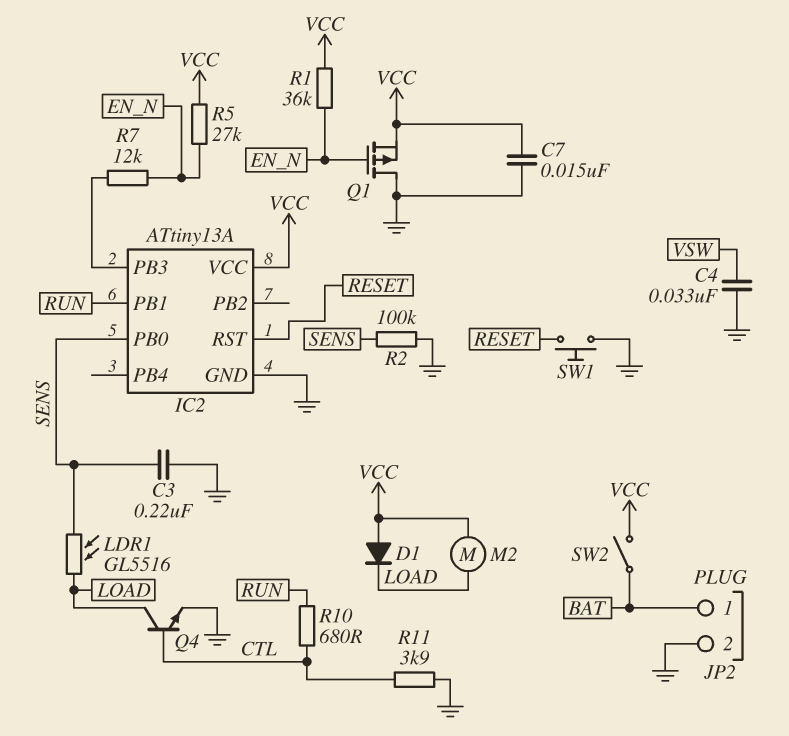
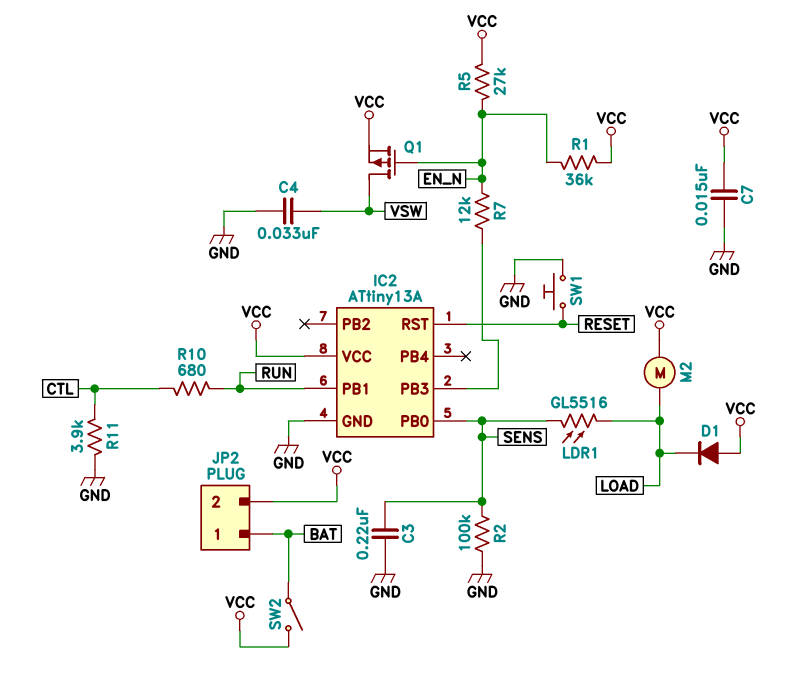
JP2 pin 2: GND -> VCC
Q1: PMOS (G EN_N, D GND, S VCC) -> PMOS (G EN_N, D VSW, S VCC)
Q4: NPN (B CTL, C LOAD, E GND) -> none

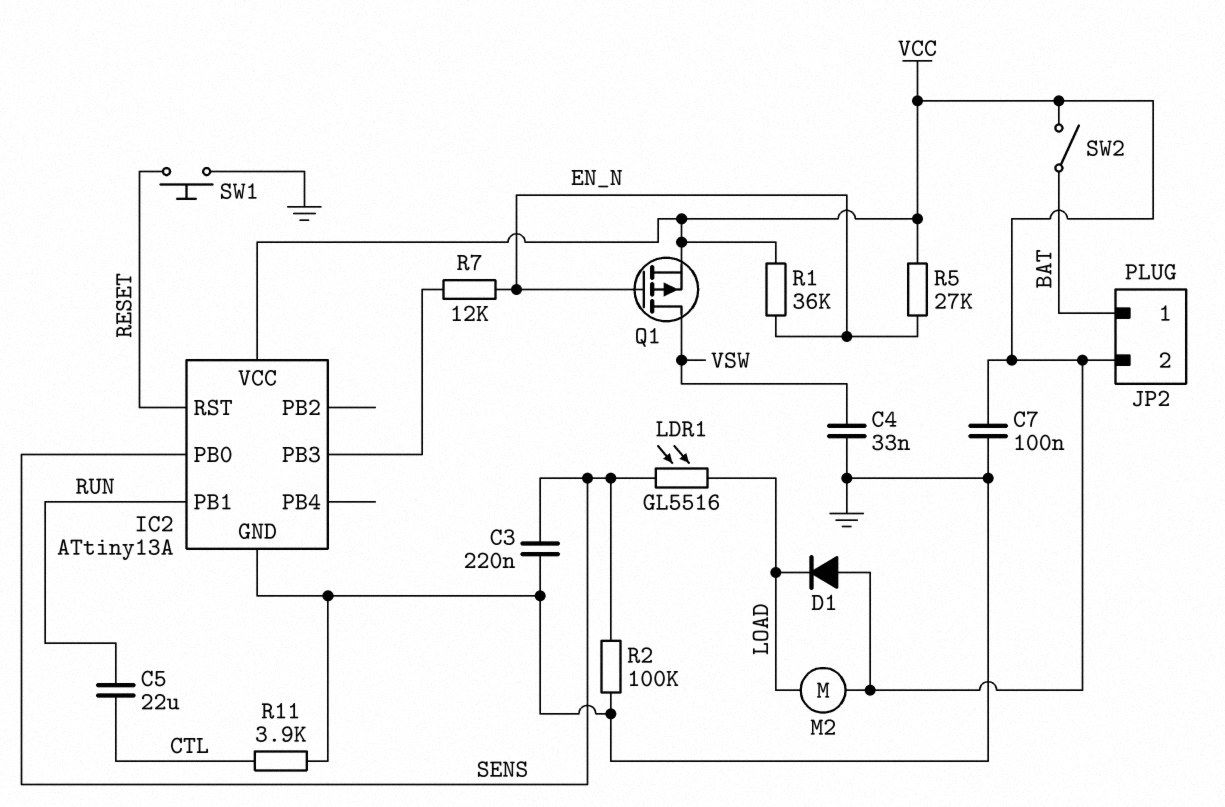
C5: none -> 22uF (CTL, RUN)
C7: 15nF (GND, VCC) -> 100nF (GND, VCC)
R10: 680 (CTL, RUN) -> none

